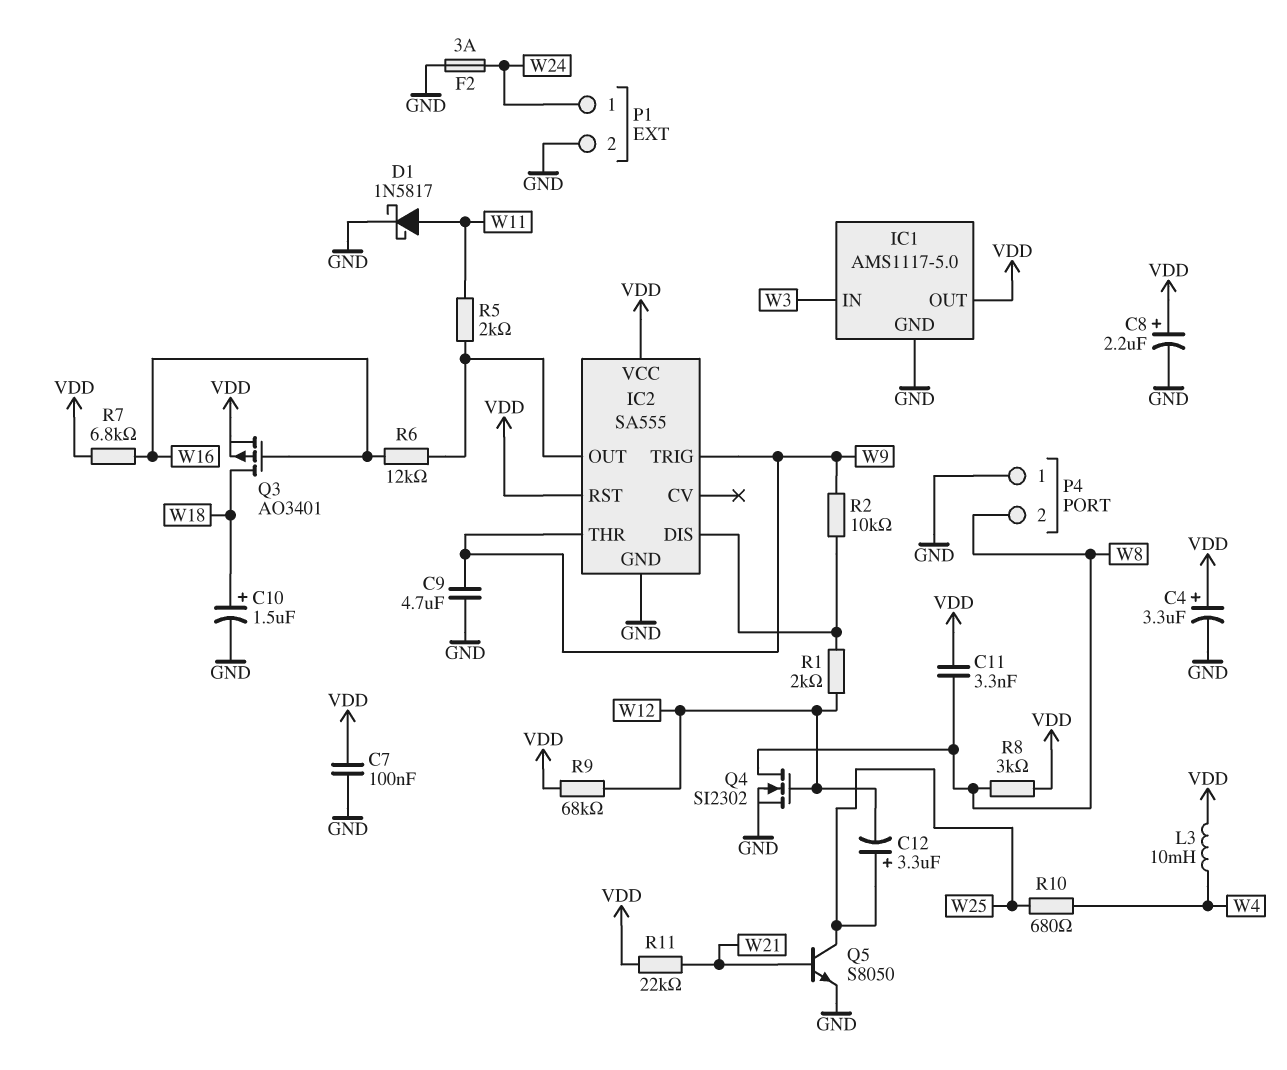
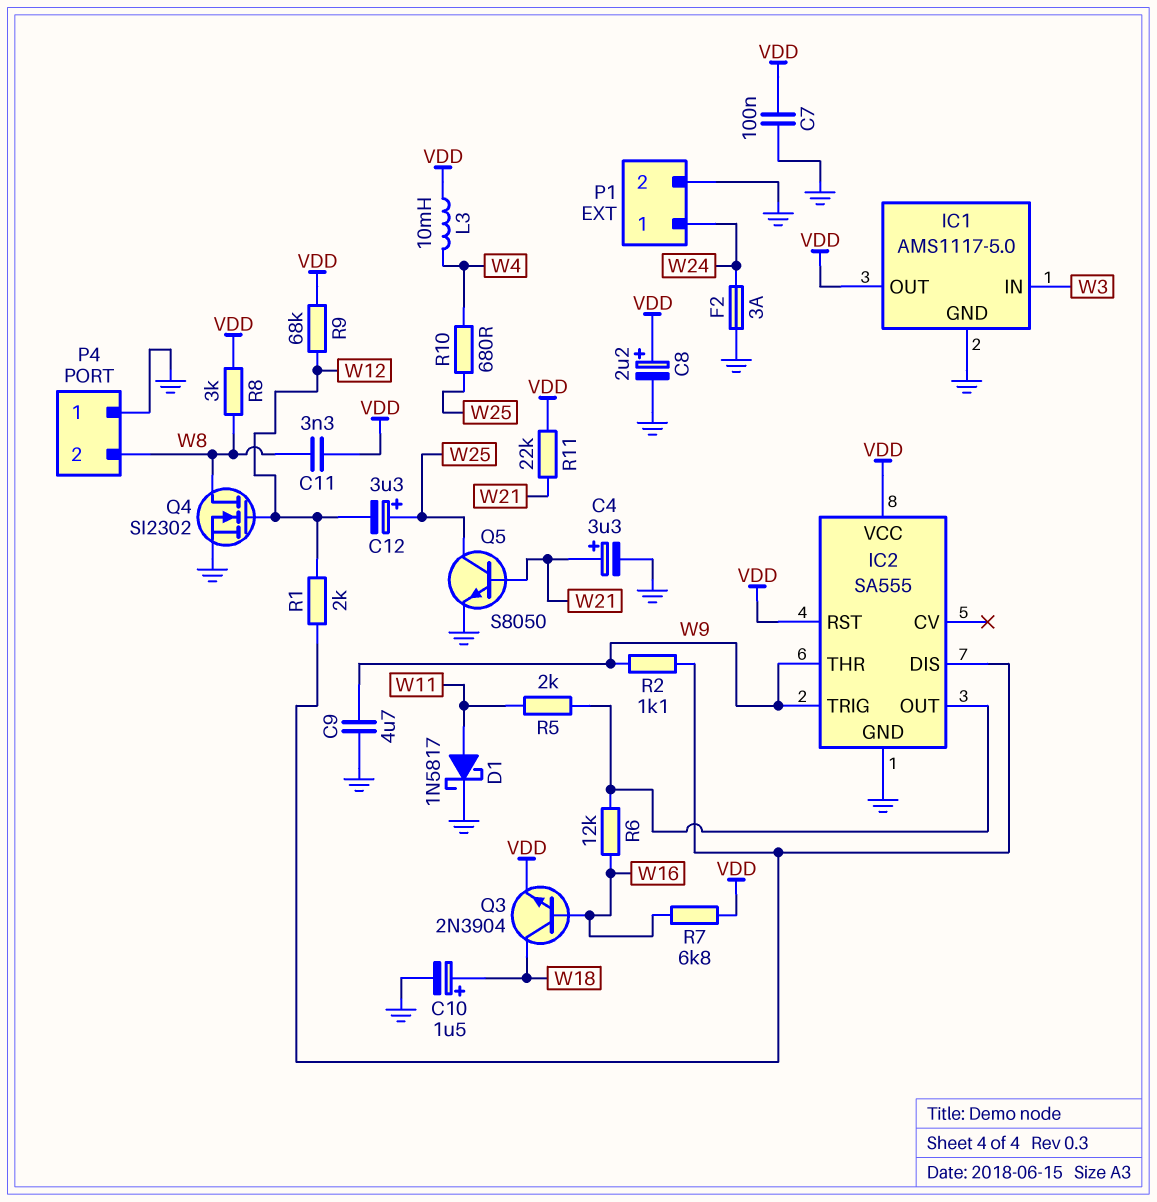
C4: 3.3uF (plus VDD, minus GND) -> 3.3uF (plus W21, minus GND)
Q3: PMOS AO3401 (G W16, D W18, S VDD) -> NPN 2N3904 (B W16, C W18, E VDD)
R2: 10k (IC2/DIS, W9) -> 1.1k (IC2/DIS, W9)

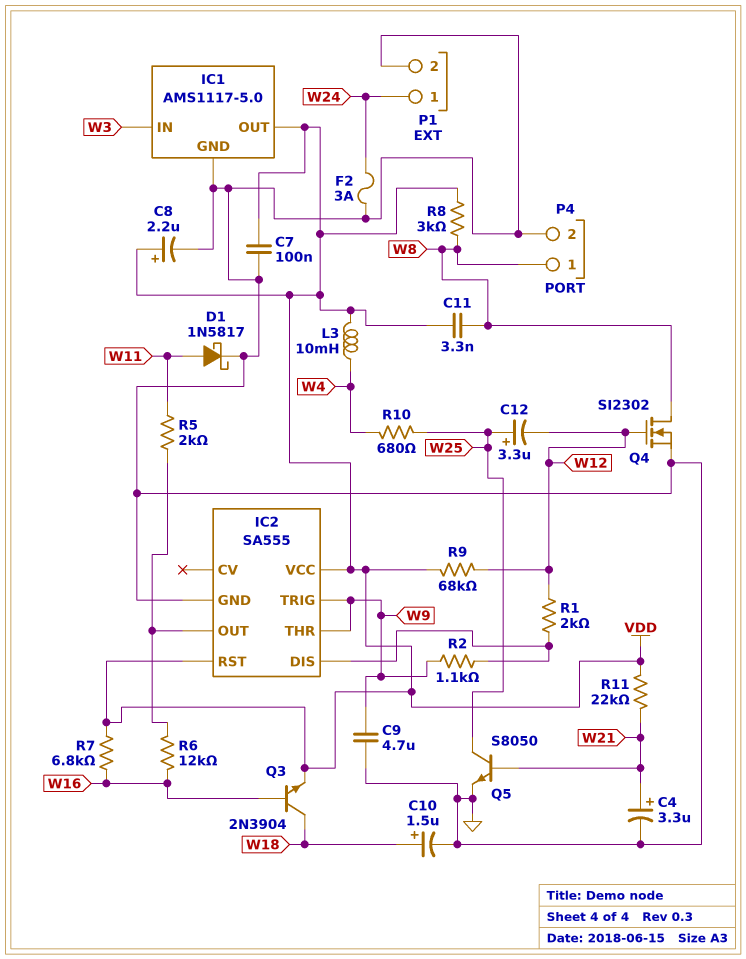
P4 pin 1: GND -> W8
P4 pin 2: W8 -> GND

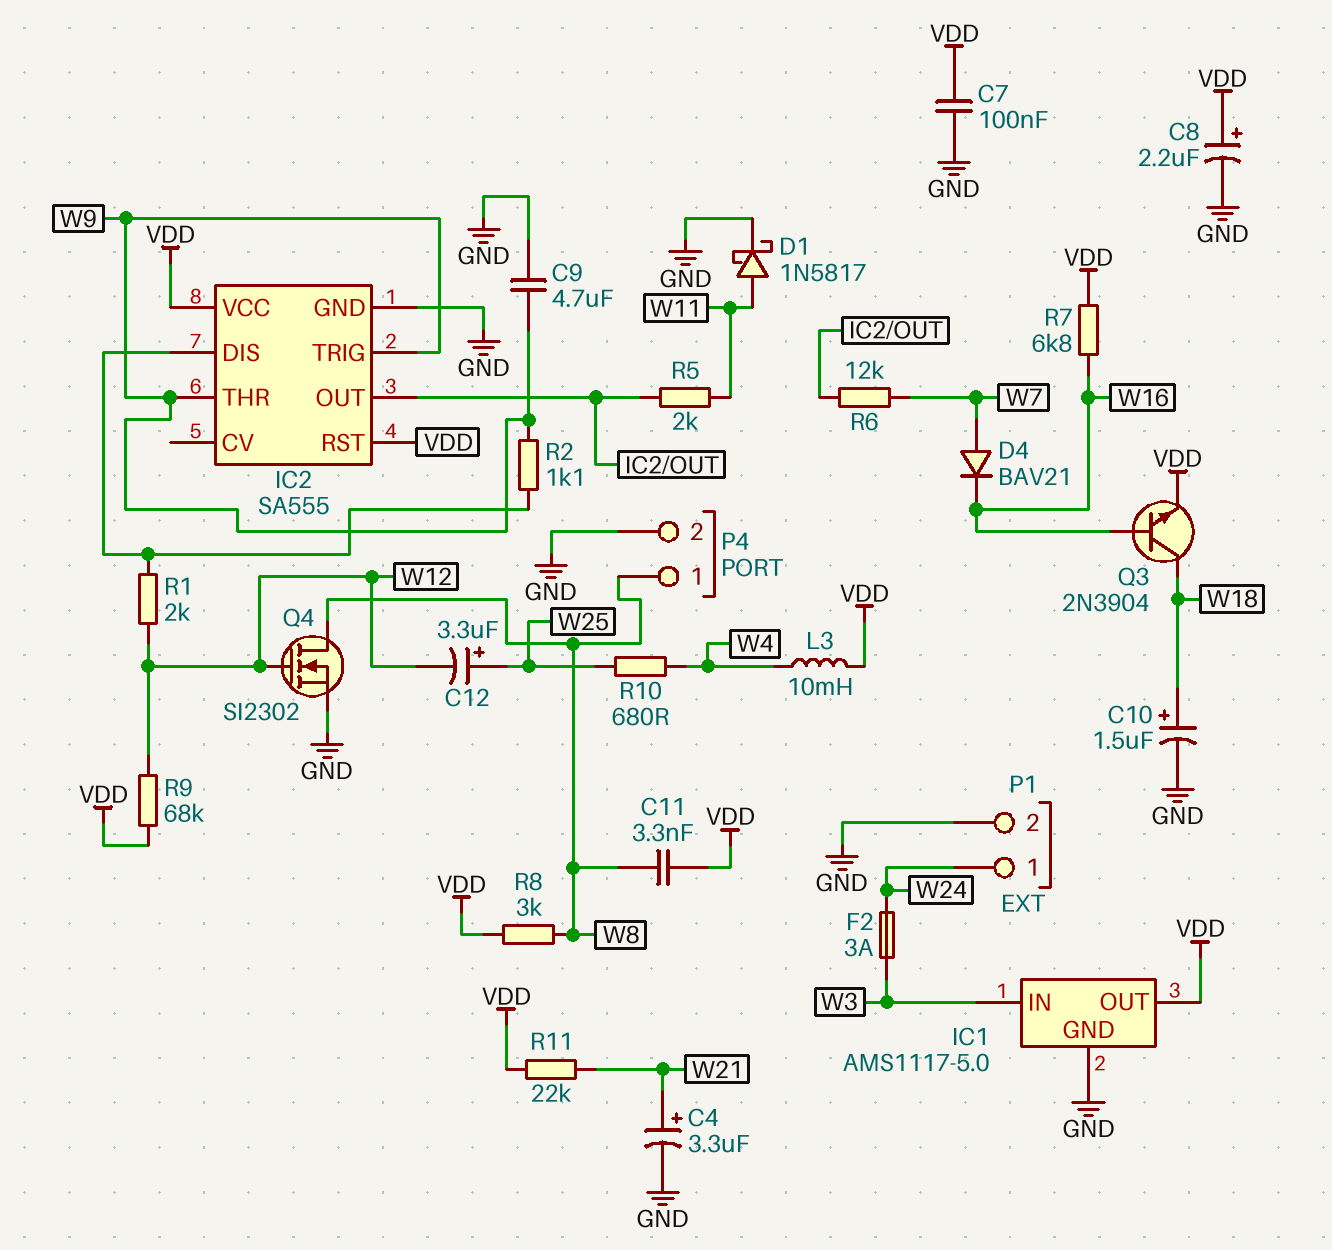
D4: none -> diode BAV21 (A W7, K W16)
F2: 3A (GND, W24) -> 3A (W3, W24)
Q5: NPN S8050 (B W21, C W25, E GND) -> none
R6: 12k (IC2/OUT, W16) -> 12k (IC2/OUT, W7)

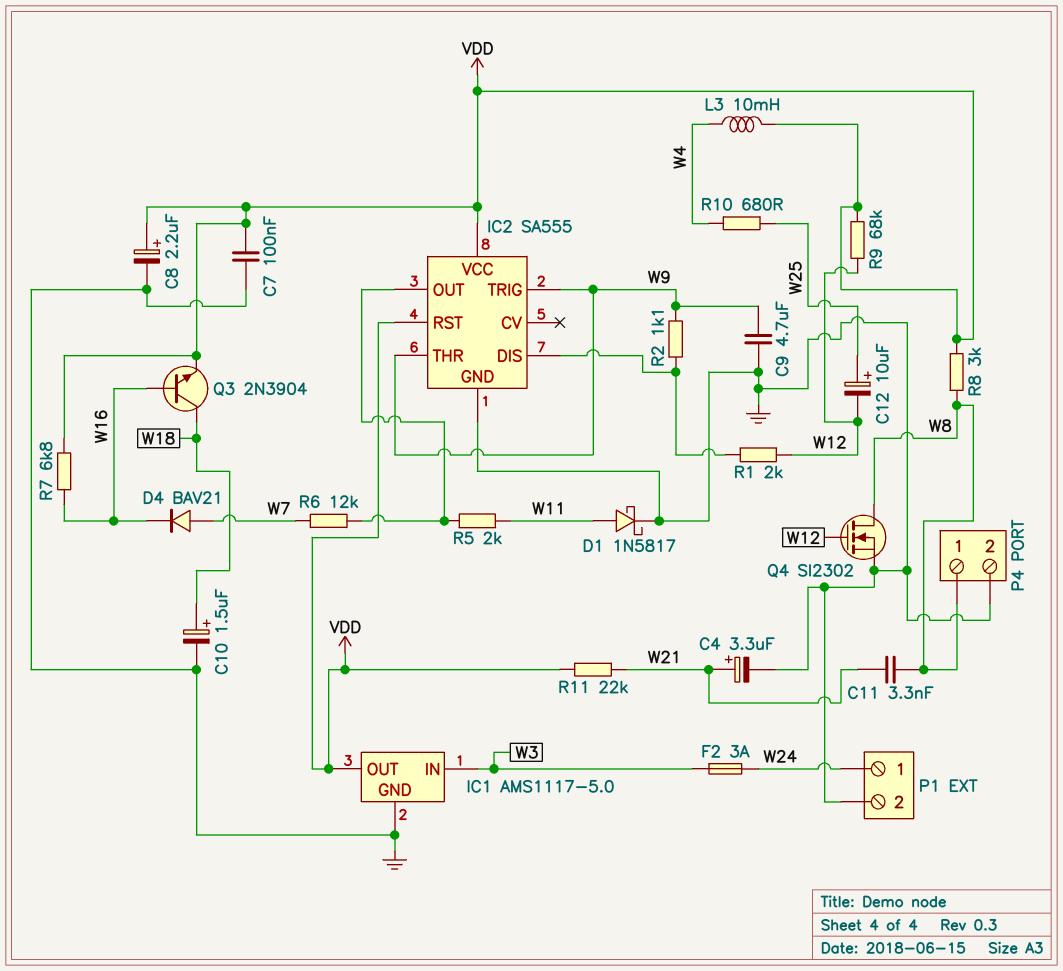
C11: 3.3nF (VDD, W8) -> 3.3nF (W8, W21)
C12: 3.3uF (plus W25, minus W12) -> 10uF (plus W25, minus W12)

